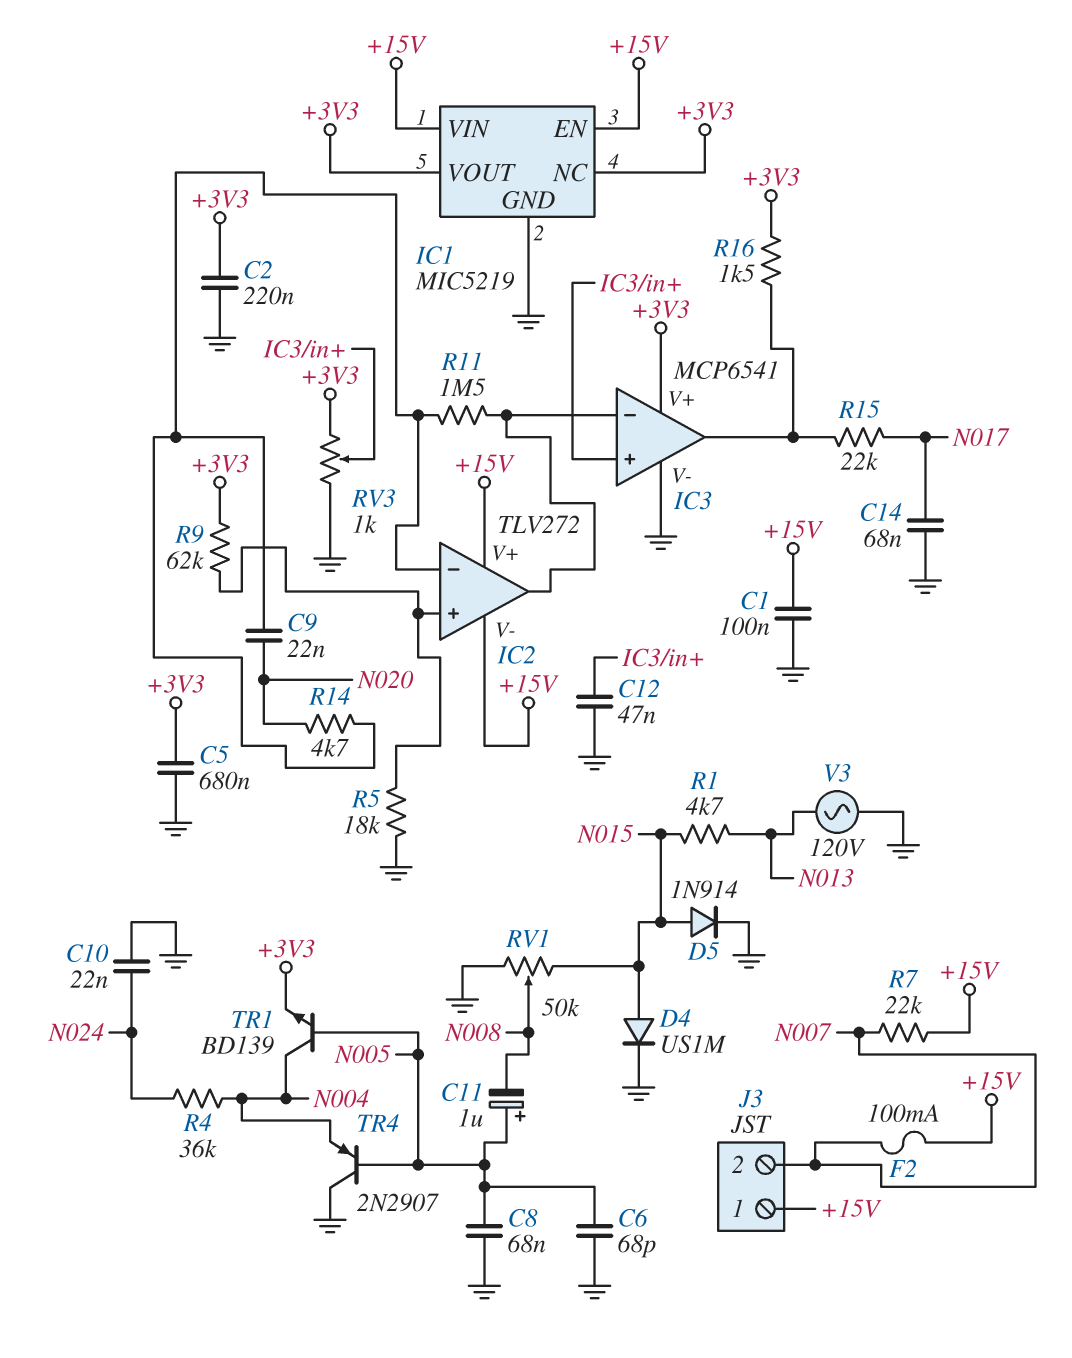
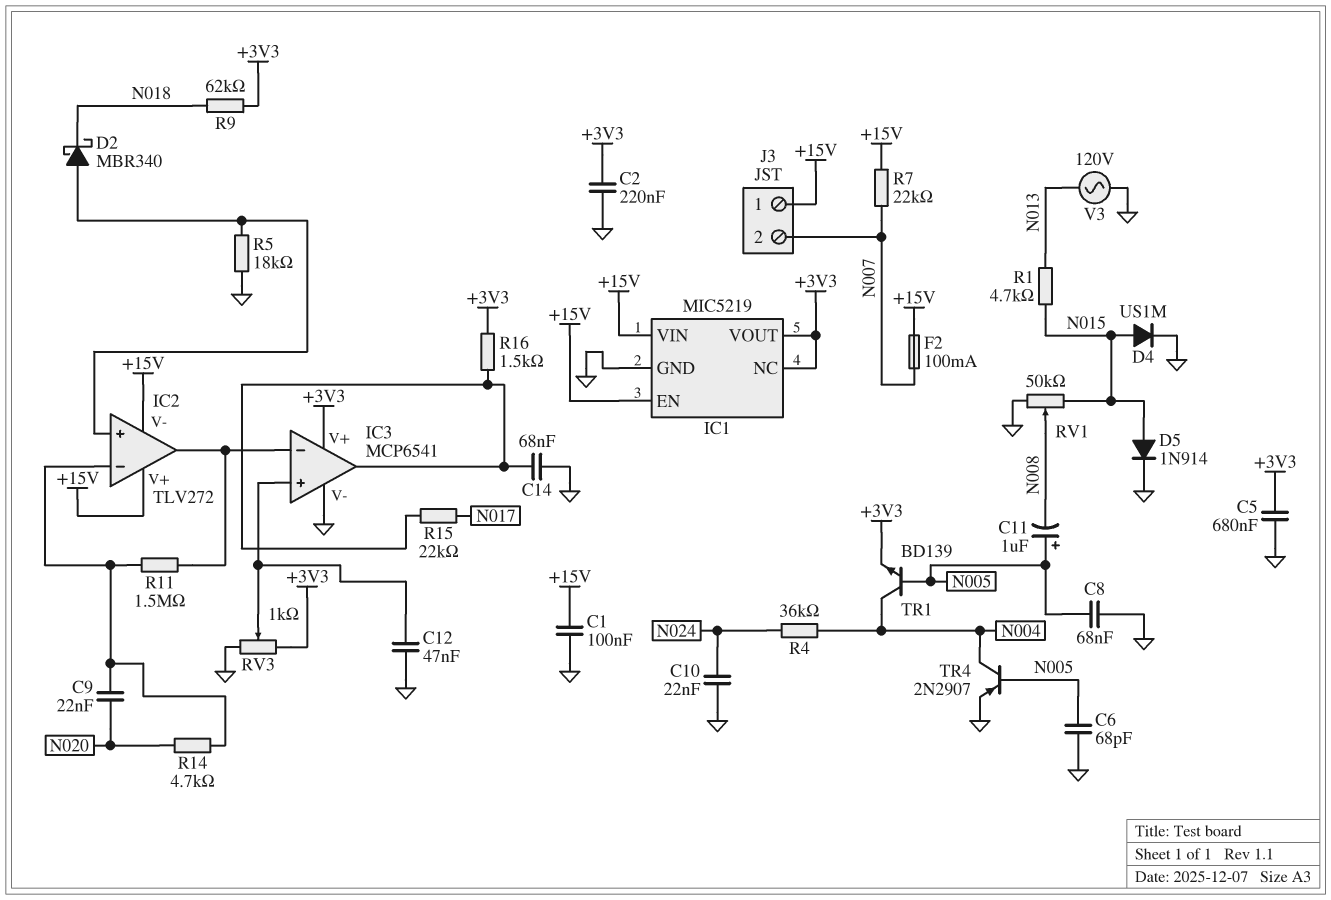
C14: 68nF (GND, N017) -> 68nF (GND, IC3/out)
D2: none -> schottky MBR340 (A IC2/in+, K N018)
R9: 62k (+3V3, IC2/in+) -> 62k (+3V3, N018)
TR4: PNP 2N2907 (B N005, C GND, E N004) -> PNP 2N2907 (B N005, C N004, E GND)

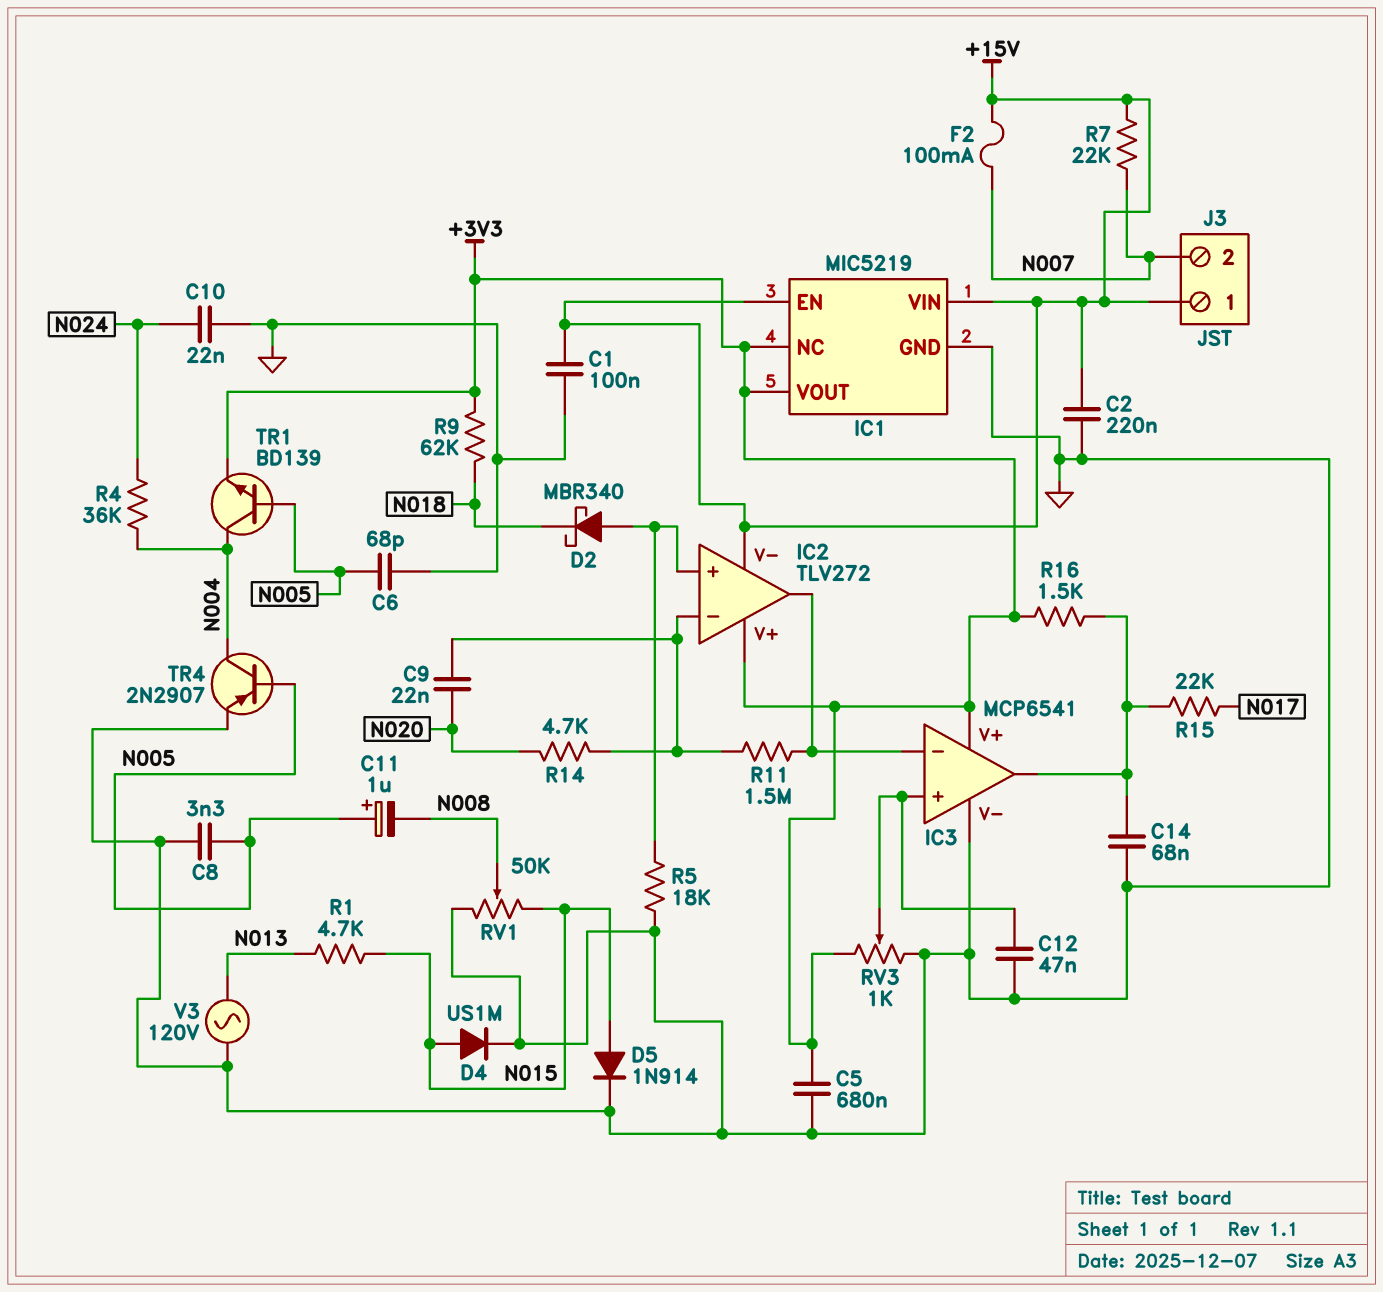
C2: 220nF (+3V3, GND) -> 220nF (+15V, GND)
C8: 68nF (GND, N005) -> 3.3nF (GND, N005)
IC2 pin V+: +15V -> +3V3

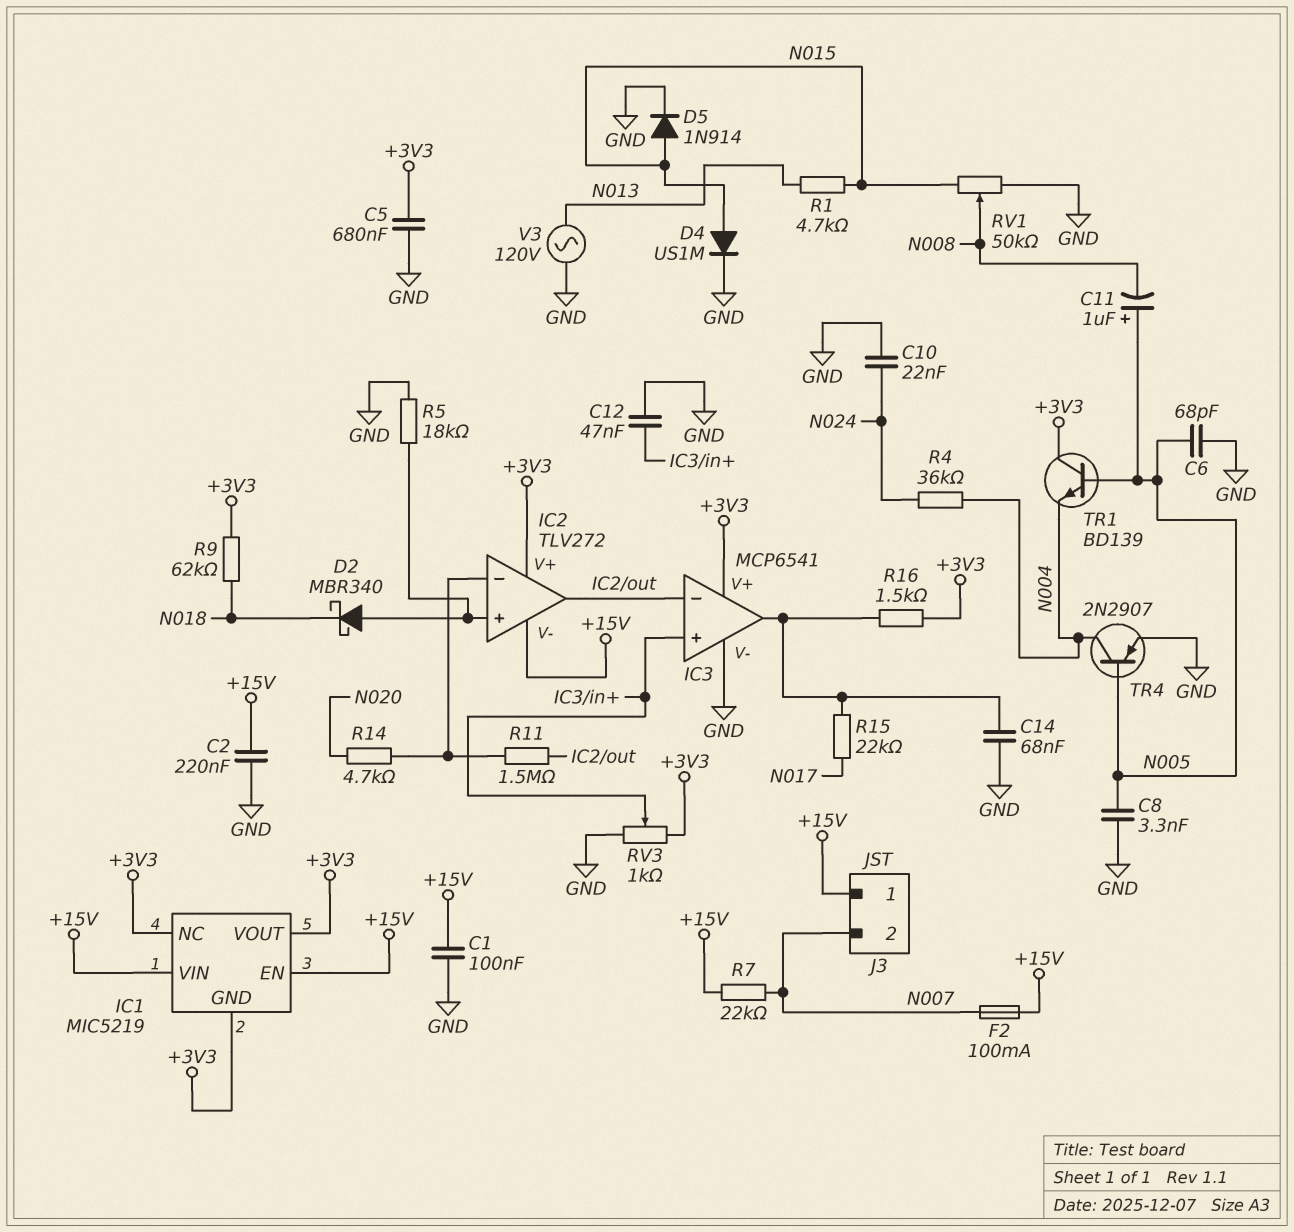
C9: 22nF (IC2/in-, N020) -> none
IC1 pin GND: GND -> +3V3
TR1: NPN BD139 (B N005, C N004, E +3V3) -> NPN BD139 (B N005, C +3V3, E N004)

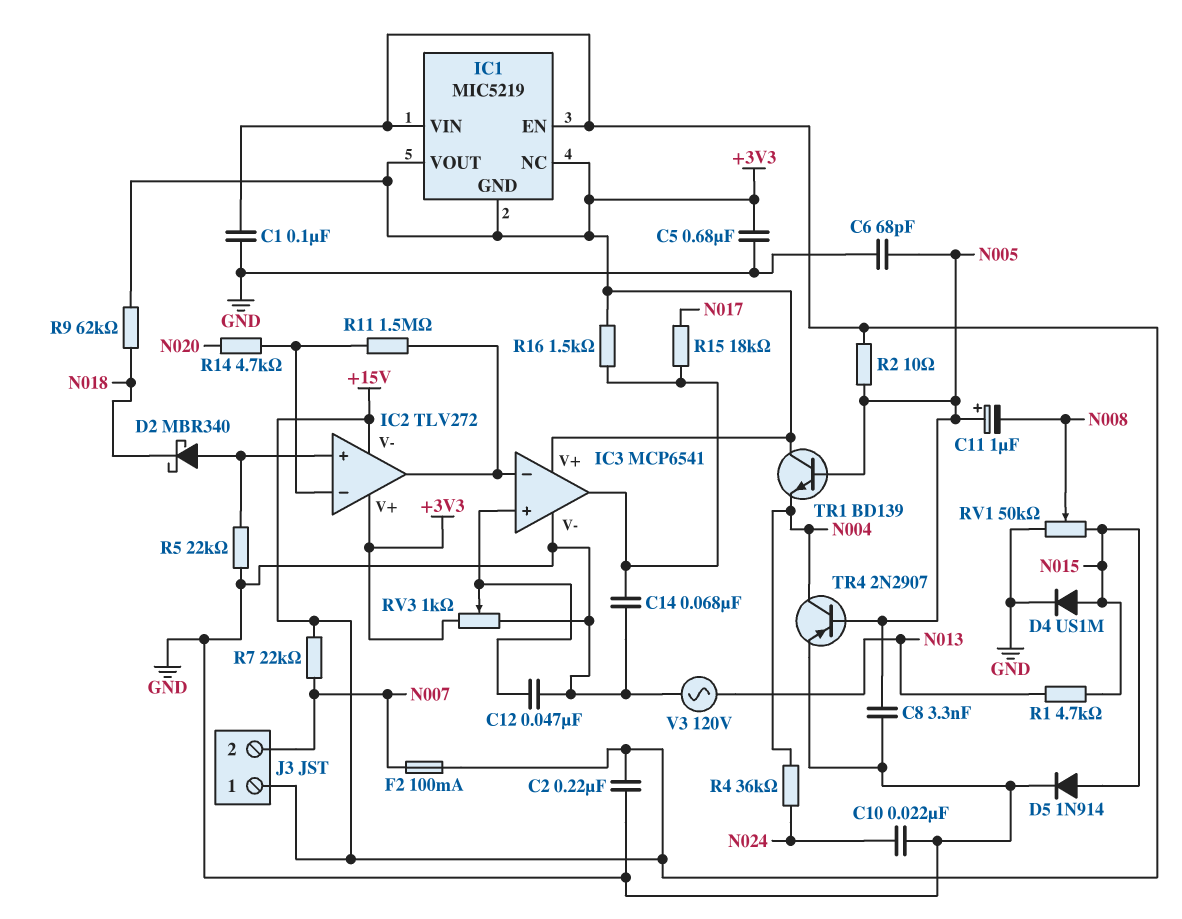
R2: none -> 10 (+15V, N005)
R5: 18k (GND, IC2/in+) -> 22k (GND, IC2/in+)
R15: 22k (IC3/out, N017) -> 18k (IC3/out, N017)

